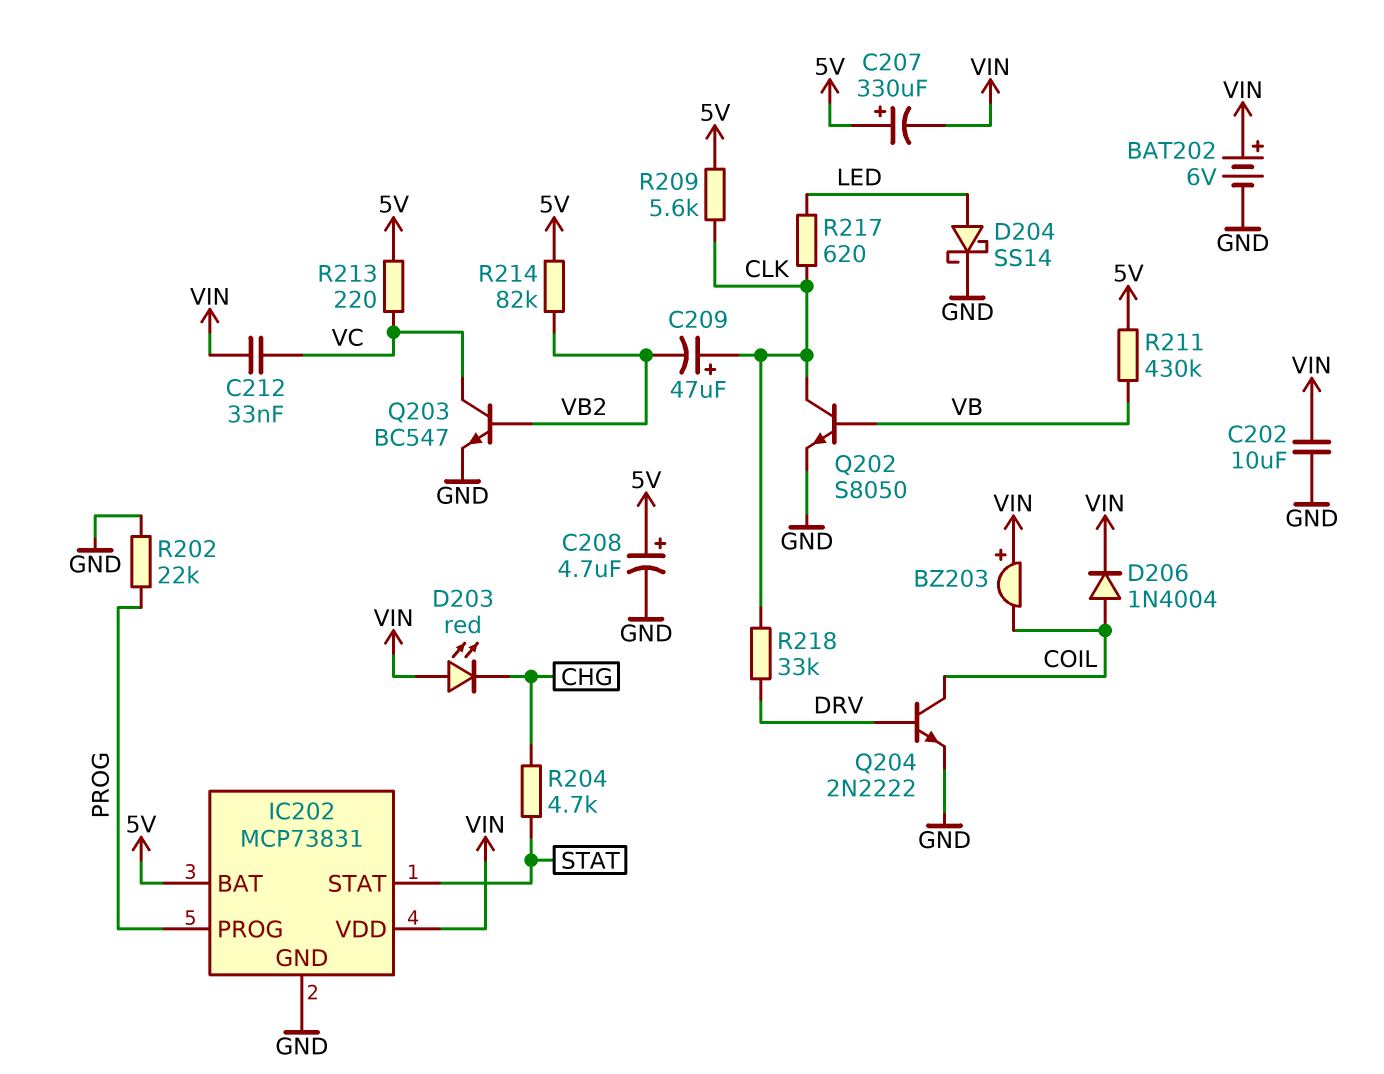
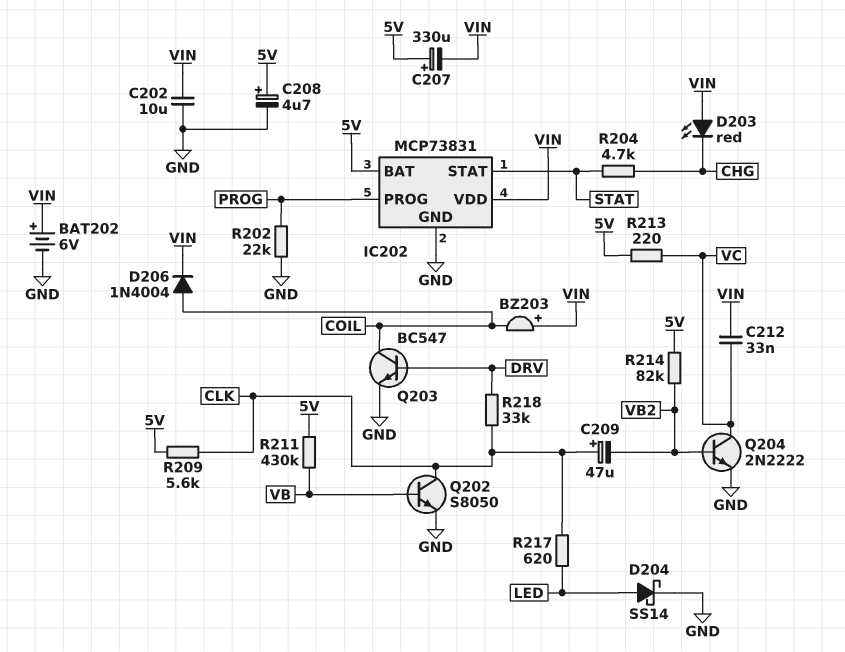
Q203: NPN BC547 (B VB2, C VC, E GND) -> NPN BC547 (B DRV, C COIL, E GND)
Q204: NPN 2N2222 (B DRV, C COIL, E GND) -> NPN 2N2222 (B VB2, C VC, E GND)

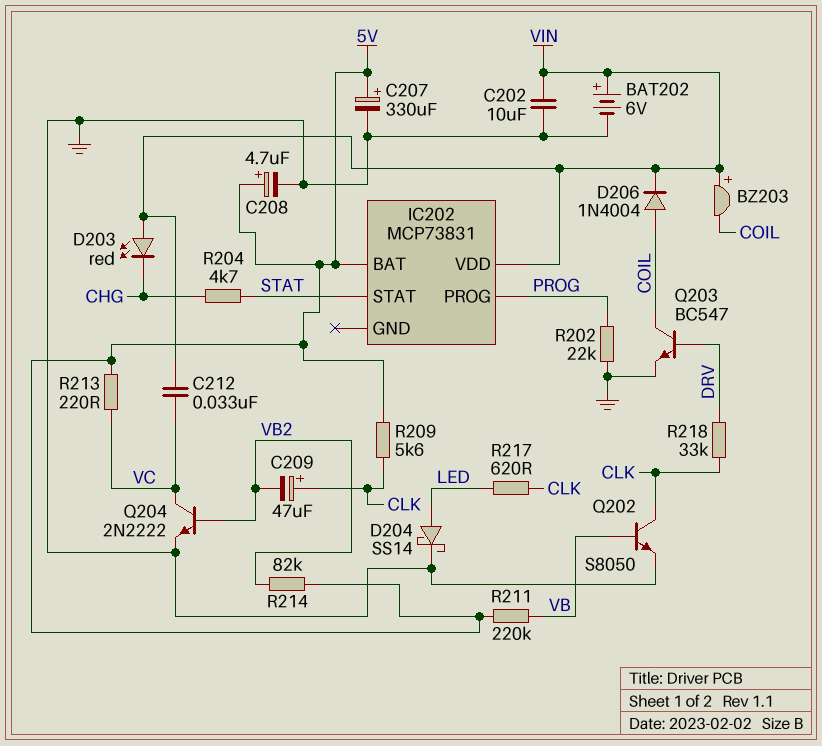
C207: 330uF (plus 5V, minus VIN) -> 330uF (plus 5V, minus GND)
IC202 pin GND: GND -> none
R211: 430k (5V, VB) -> 220k (5V, VB)

